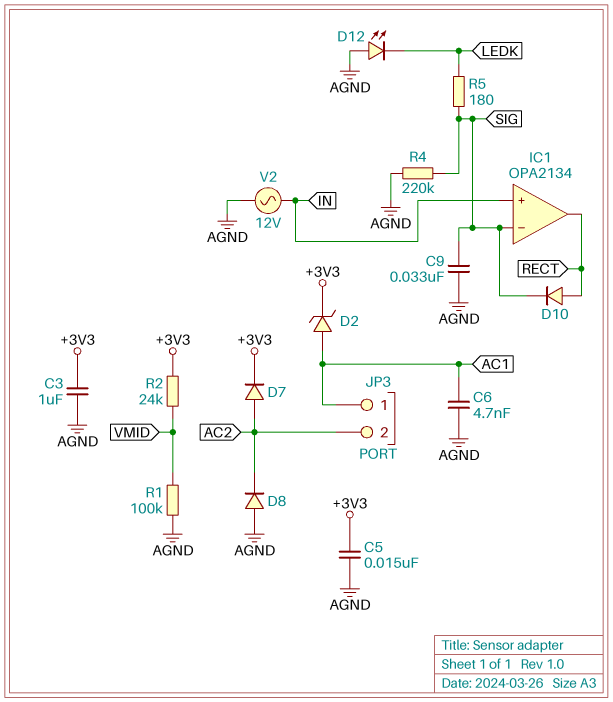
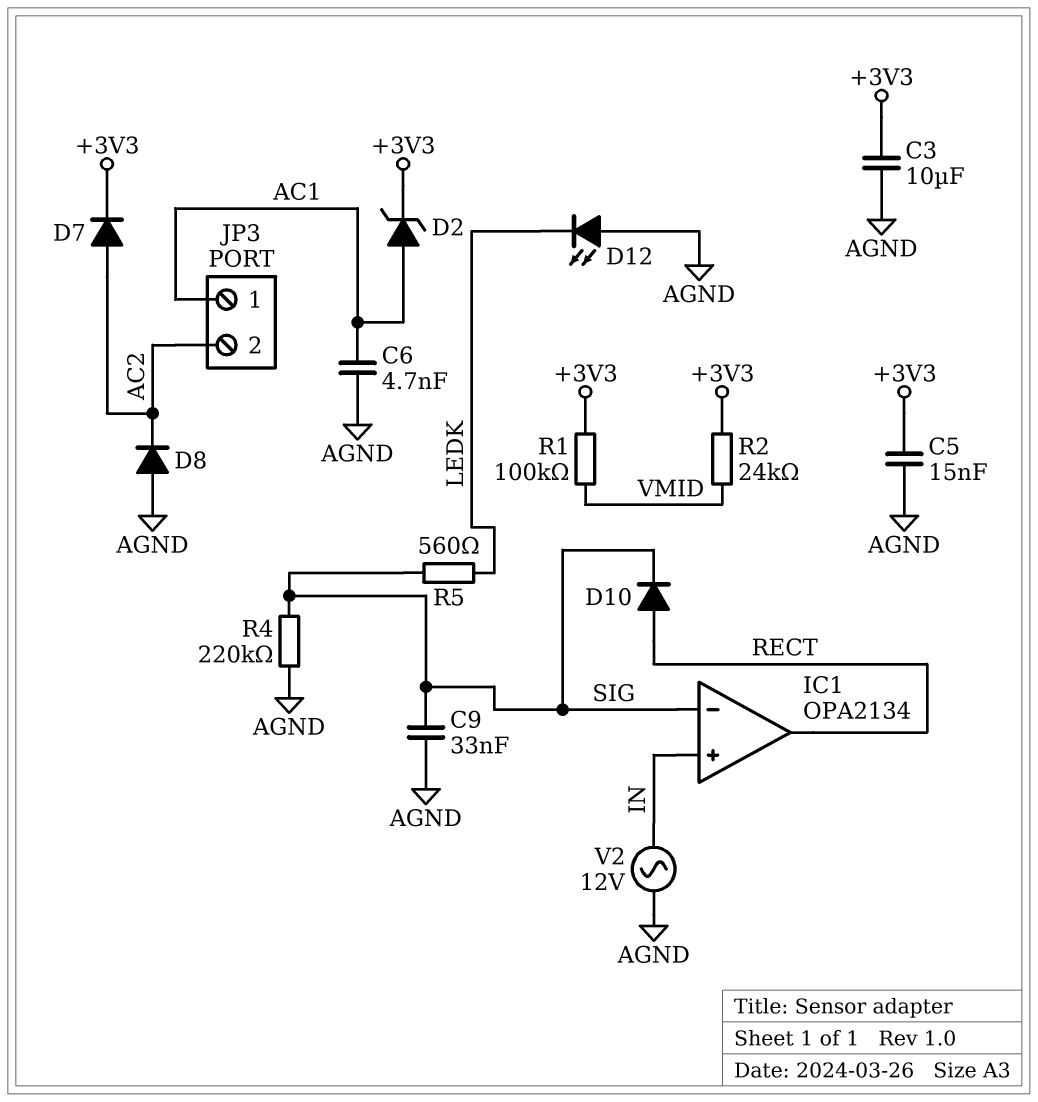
C3: 1uF (+3V3, AGND) -> 10uF (+3V3, AGND)
R1: 100k (AGND, VMID) -> 100k (+3V3, VMID)
R5: 180 (LEDK, SIG) -> 560 (LEDK, SIG)

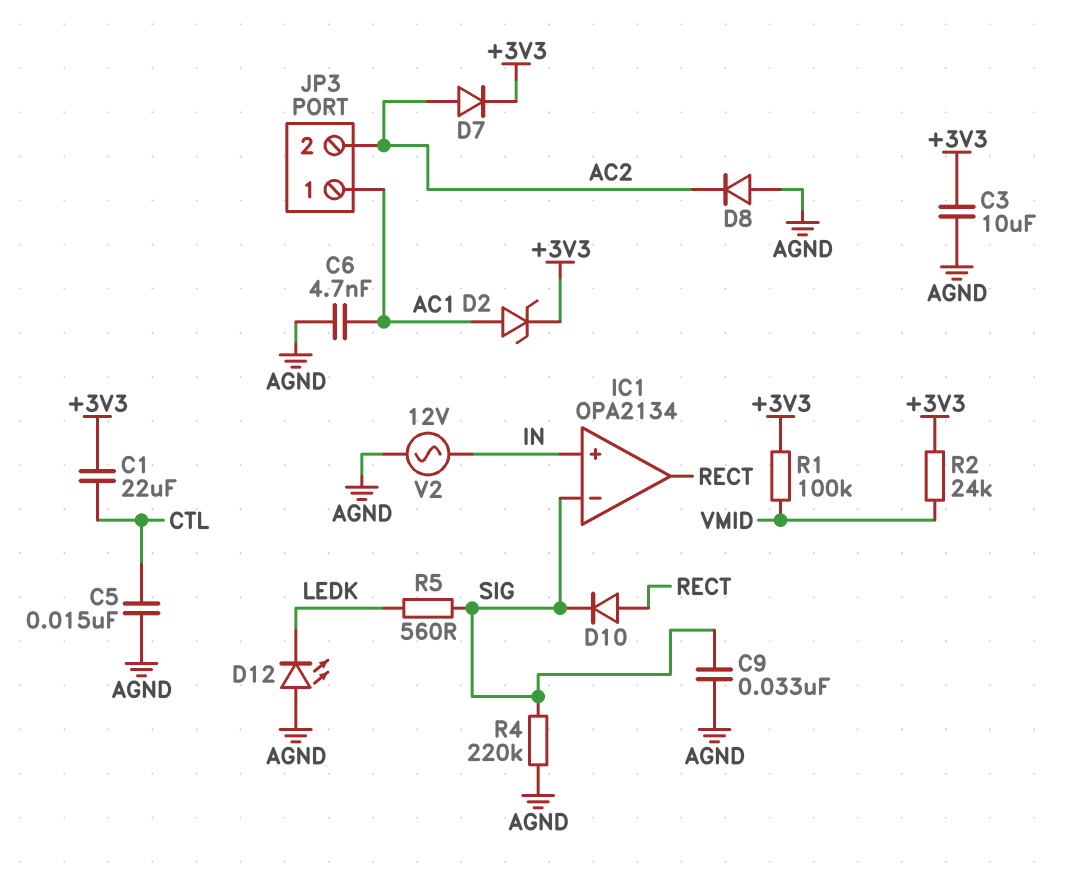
C1: none -> 22uF (+3V3, CTL)
C5: 15nF (+3V3, AGND) -> 15nF (AGND, CTL)

